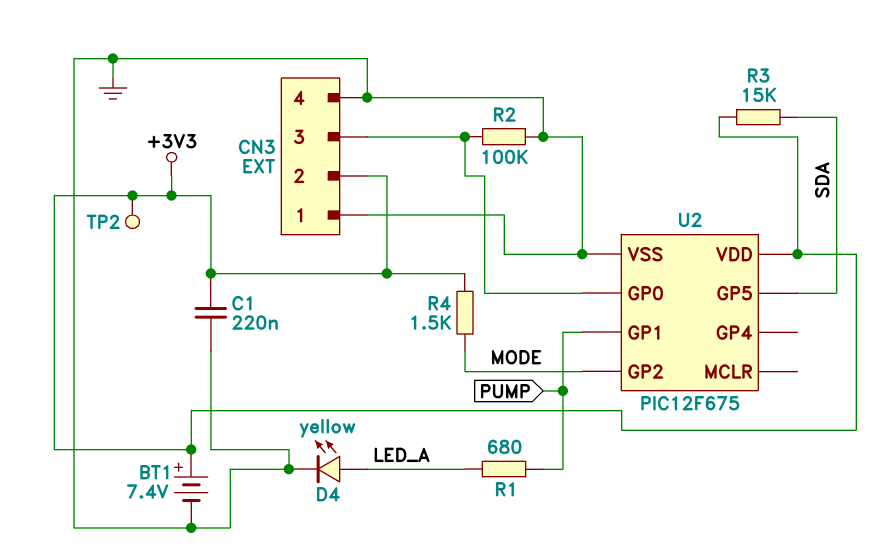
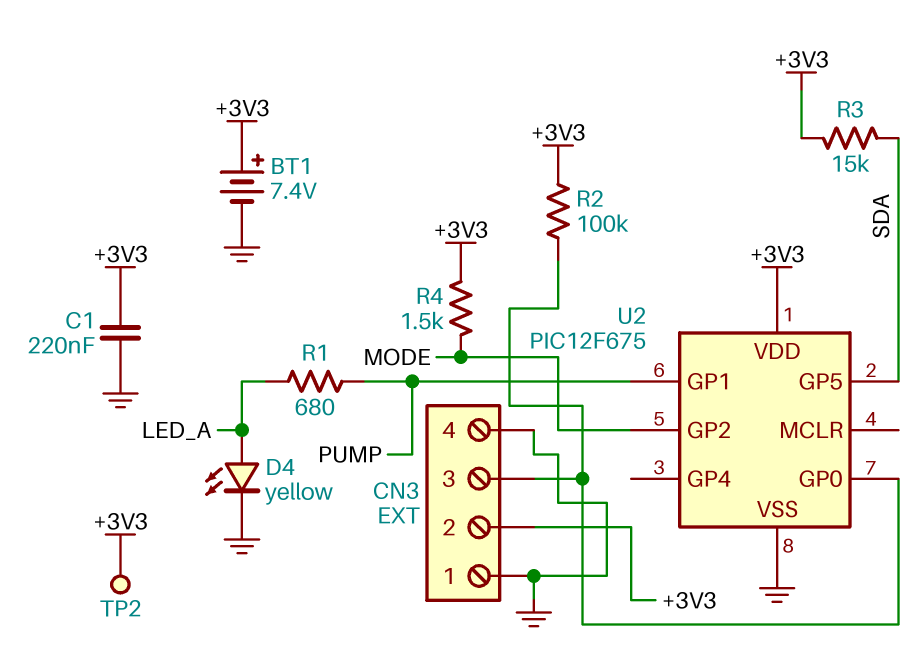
R2: 100k (CN3/3, GND) -> 100k (+3V3, CN3/3)

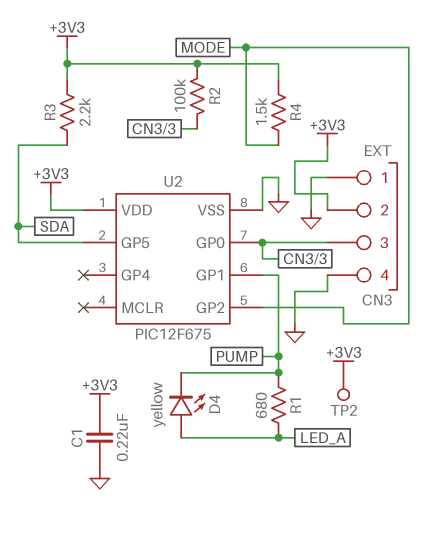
BT1: 7.4V (plus +3V3, minus GND) -> none
D4: LED yellow (A LED_A, K GND) -> LED yellow (A LED_A, K PUMP)
R3: 15k (+3V3, SDA) -> 2.2k (+3V3, SDA)

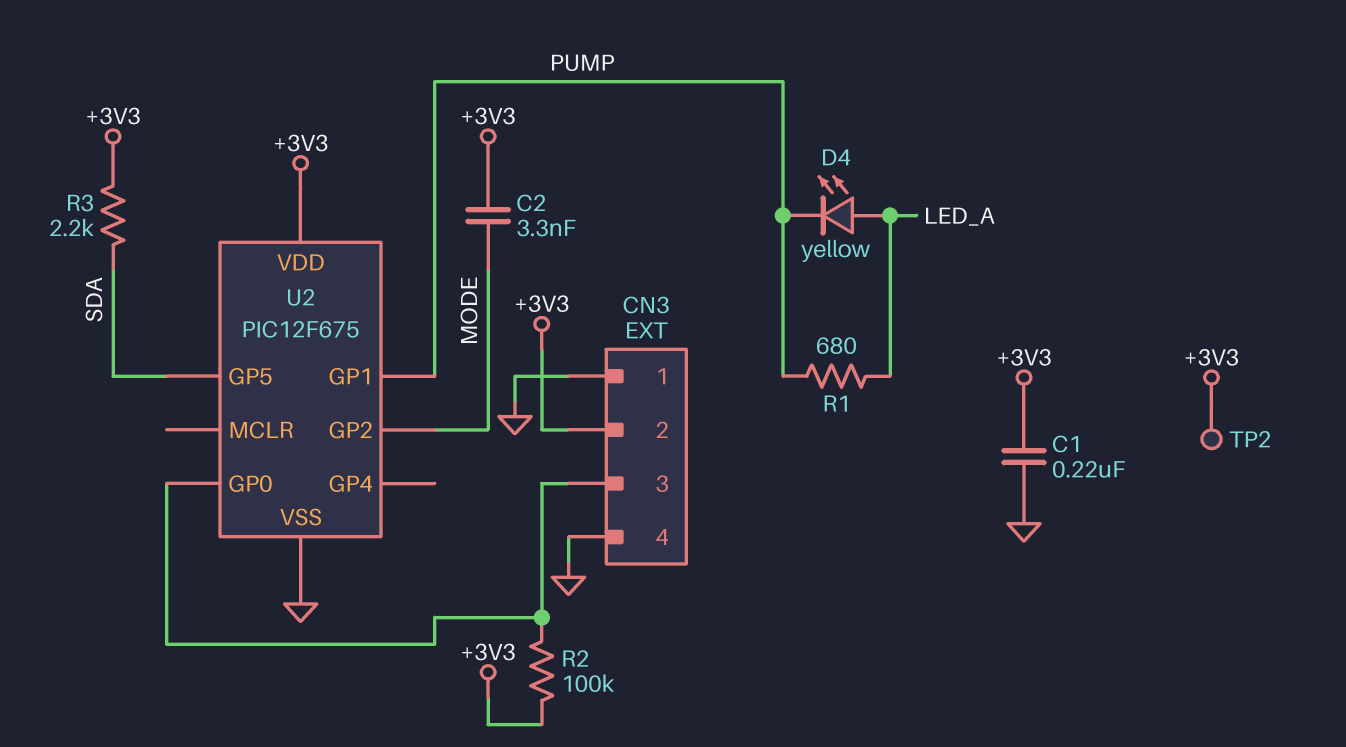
C2: none -> 3.3nF (+3V3, MODE)
R4: 1.5k (+3V3, MODE) -> none

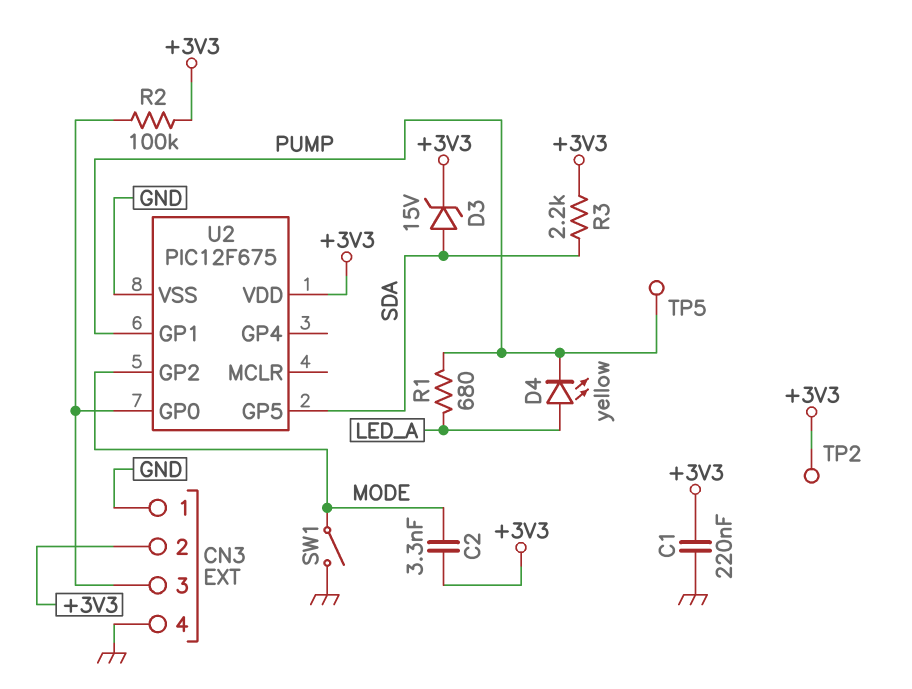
D3: none -> zener 15V (A SDA, K +3V3)
SW1: none -> switch (GND, MODE)
TP5: none -> test point (PUMP)

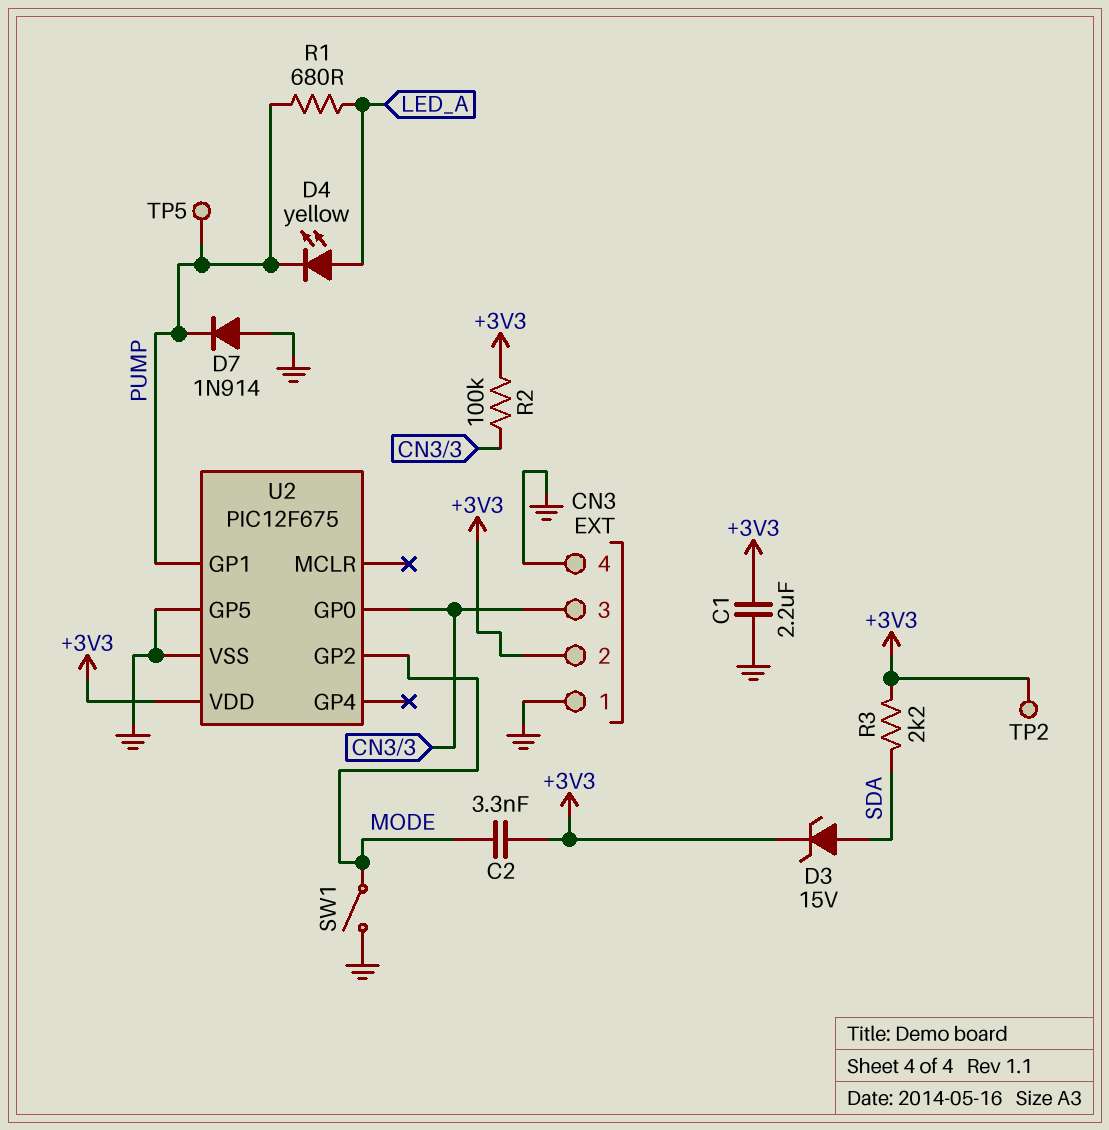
C1: 220nF (+3V3, GND) -> 2.2uF (+3V3, GND)
D7: none -> diode 1N914 (A GND, K PUMP)
U2 pin GP5: SDA -> GND

